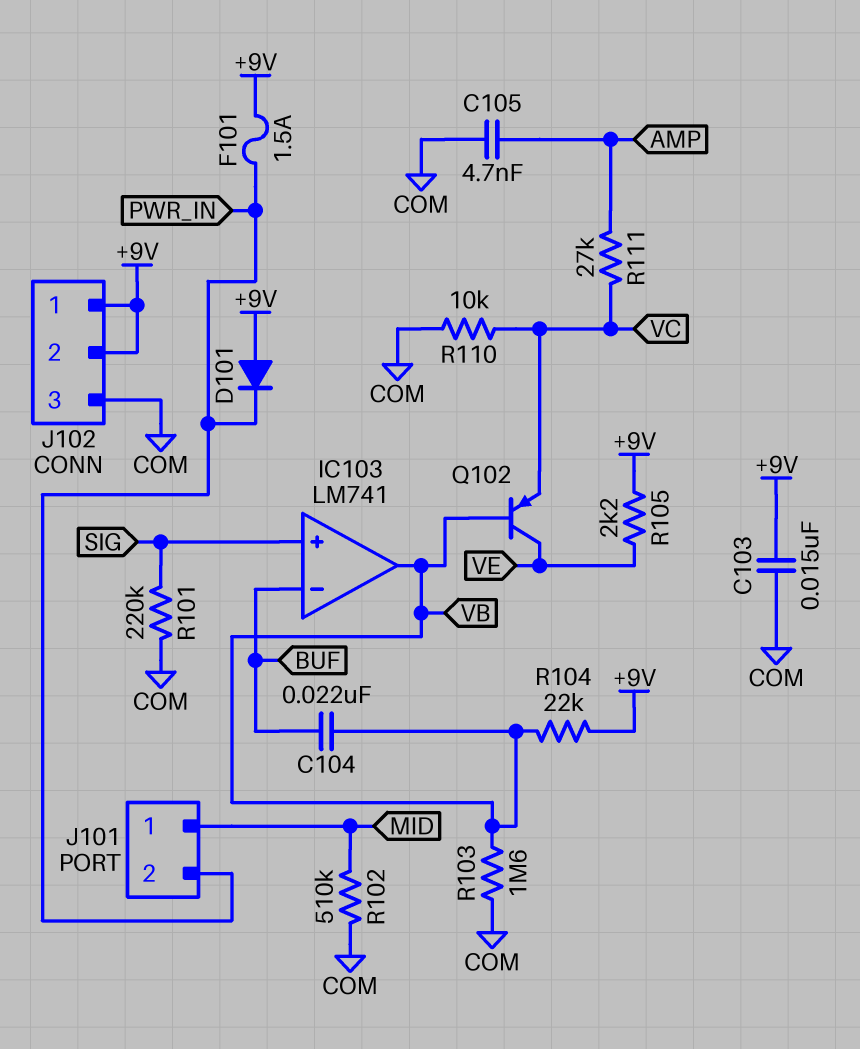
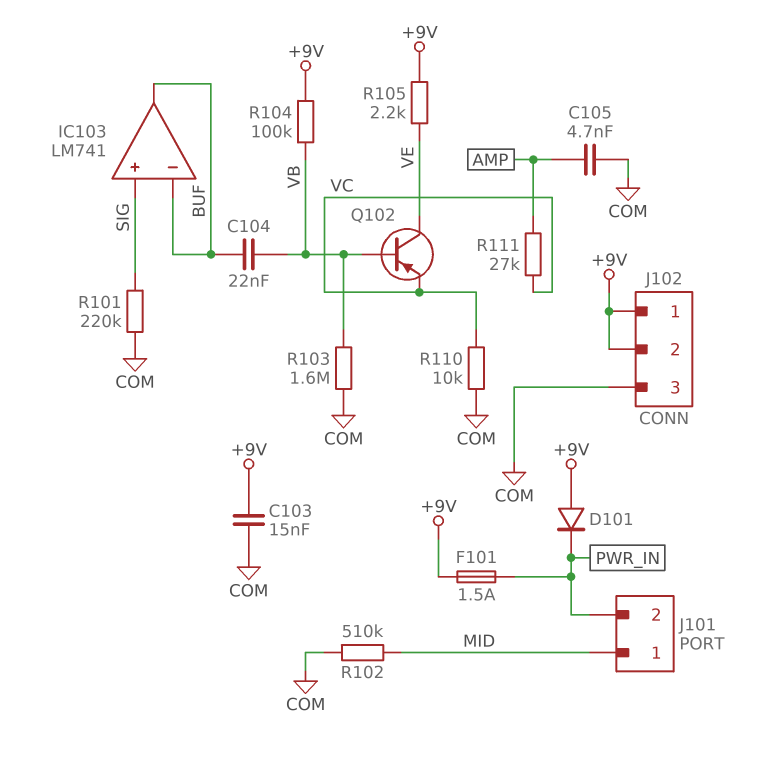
IC103 pin out: VB -> BUF
R104: 22k (+9V, VB) -> 100k (+9V, VB)

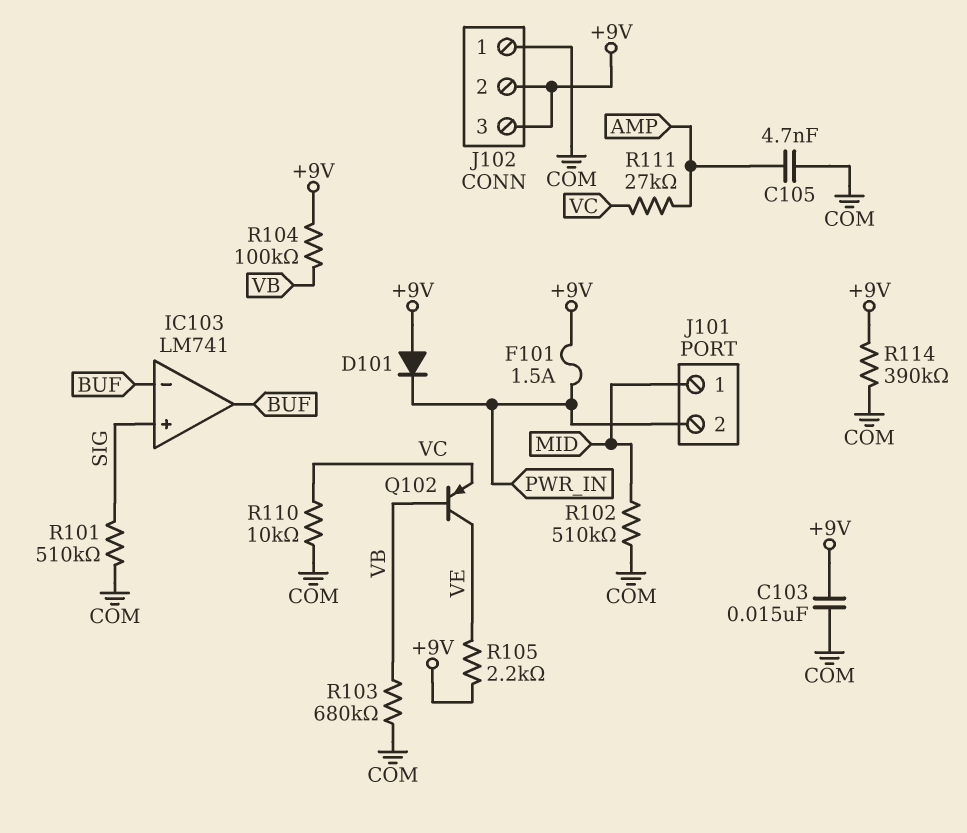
C104: 22nF (BUF, VB) -> none
J102 pin 1: +9V -> COM
J102 pin 3: COM -> +9V
R101: 220k (COM, SIG) -> 510k (COM, SIG)
R103: 1.6M (COM, VB) -> 680k (COM, VB)
R114: none -> 390k (+9V, COM)

